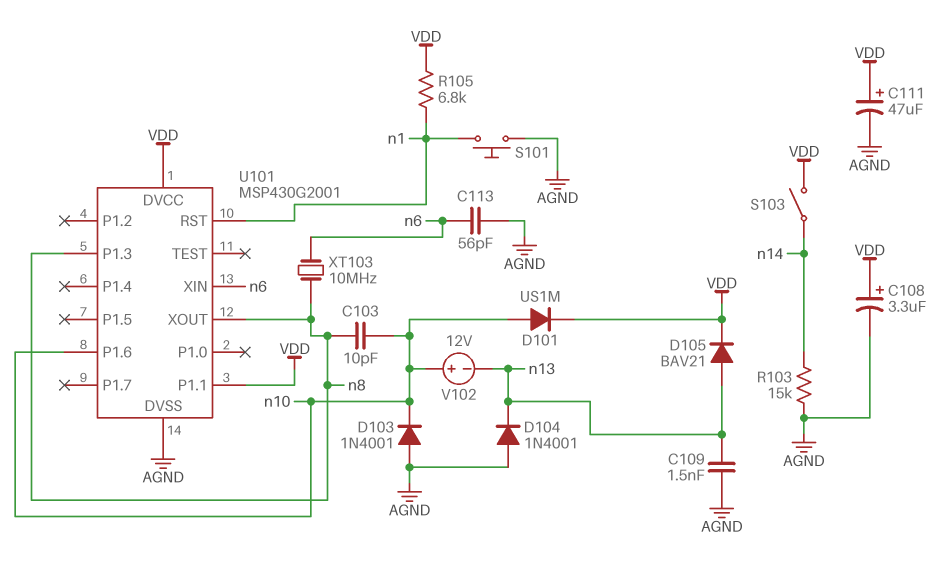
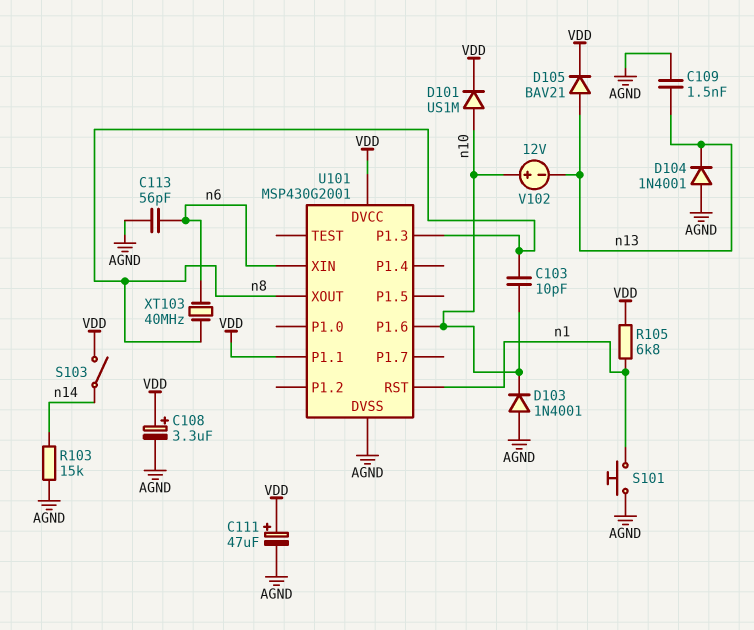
XT103: 10MHz (n6, n8) -> 40MHz (n6, n8)

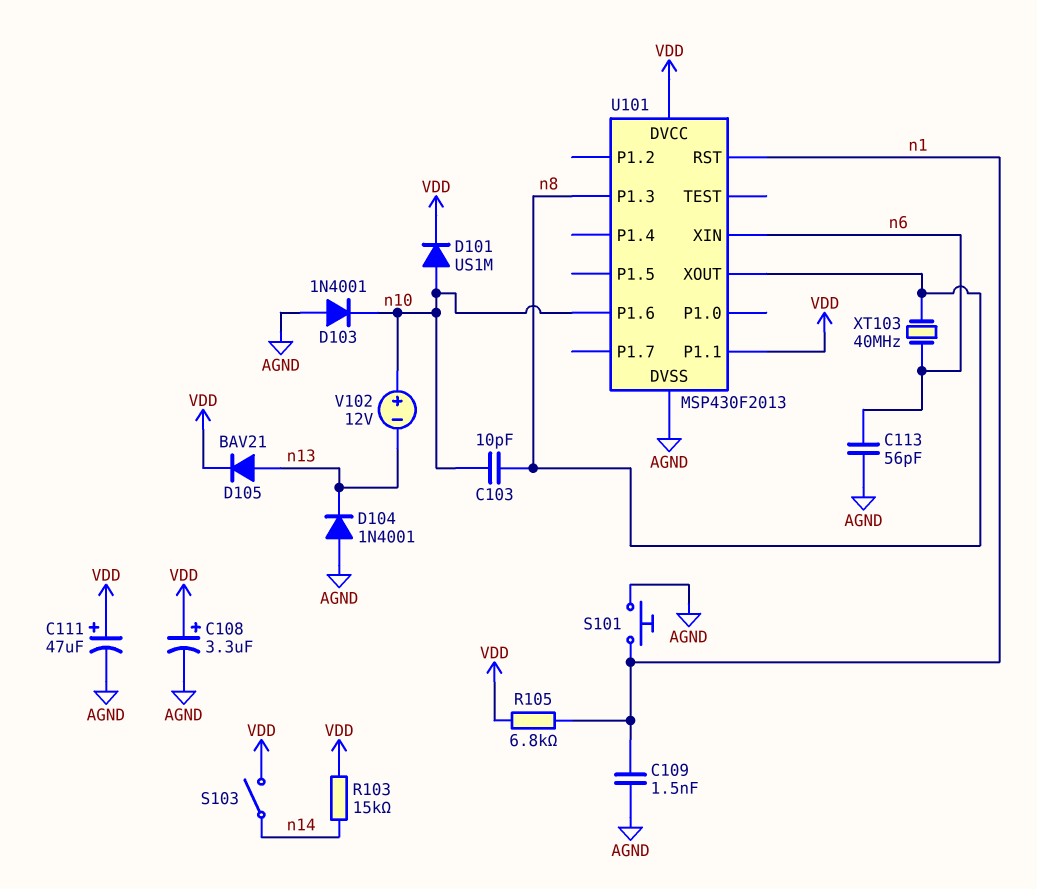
C109: 1.5nF (AGND, n13) -> 1.5nF (AGND, n1)
R103: 15k (AGND, n14) -> 15k (VDD, n14)
U101: MSP430G2001 -> MSP430F2013

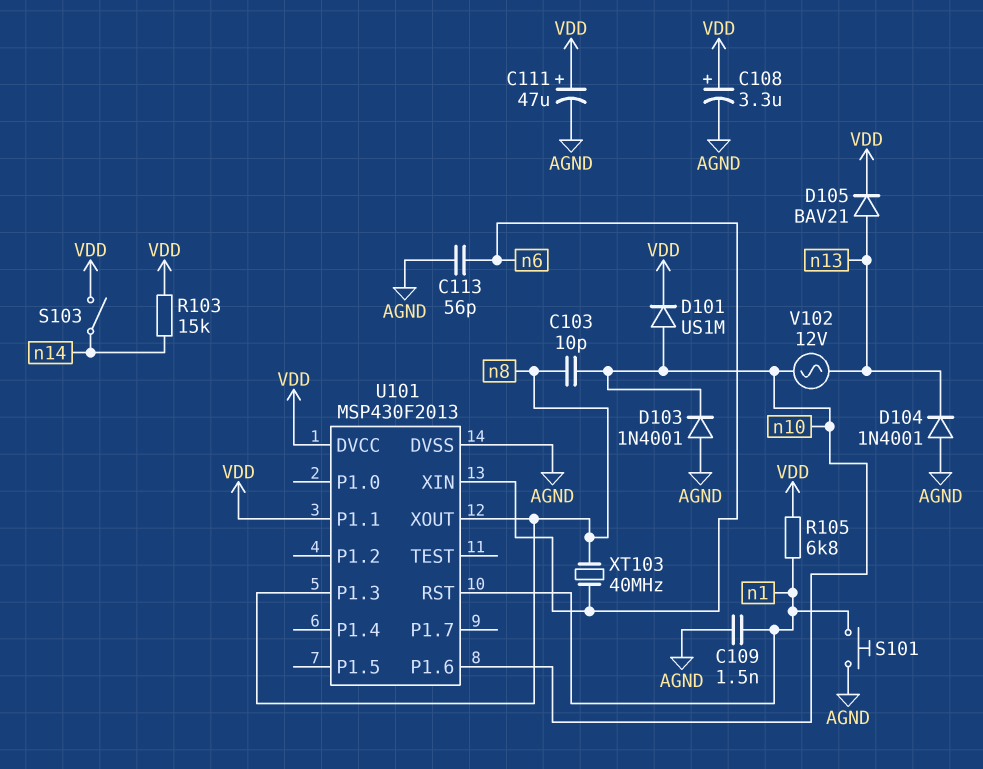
V102: 12V (plus n10, minus n13) -> AC 12V (n10, n13)

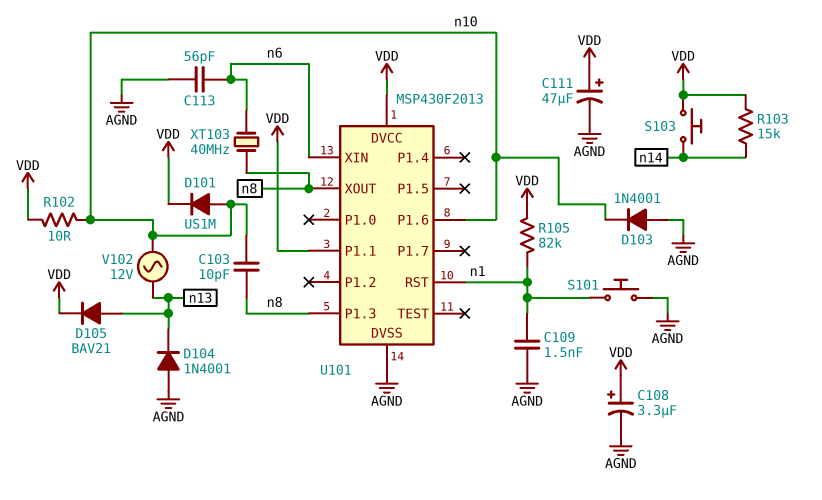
R102: none -> 10 (VDD, n10)
R105: 6.8k (VDD, n1) -> 82k (VDD, n1)
S103: switch (VDD, n14) -> button (VDD, n14)

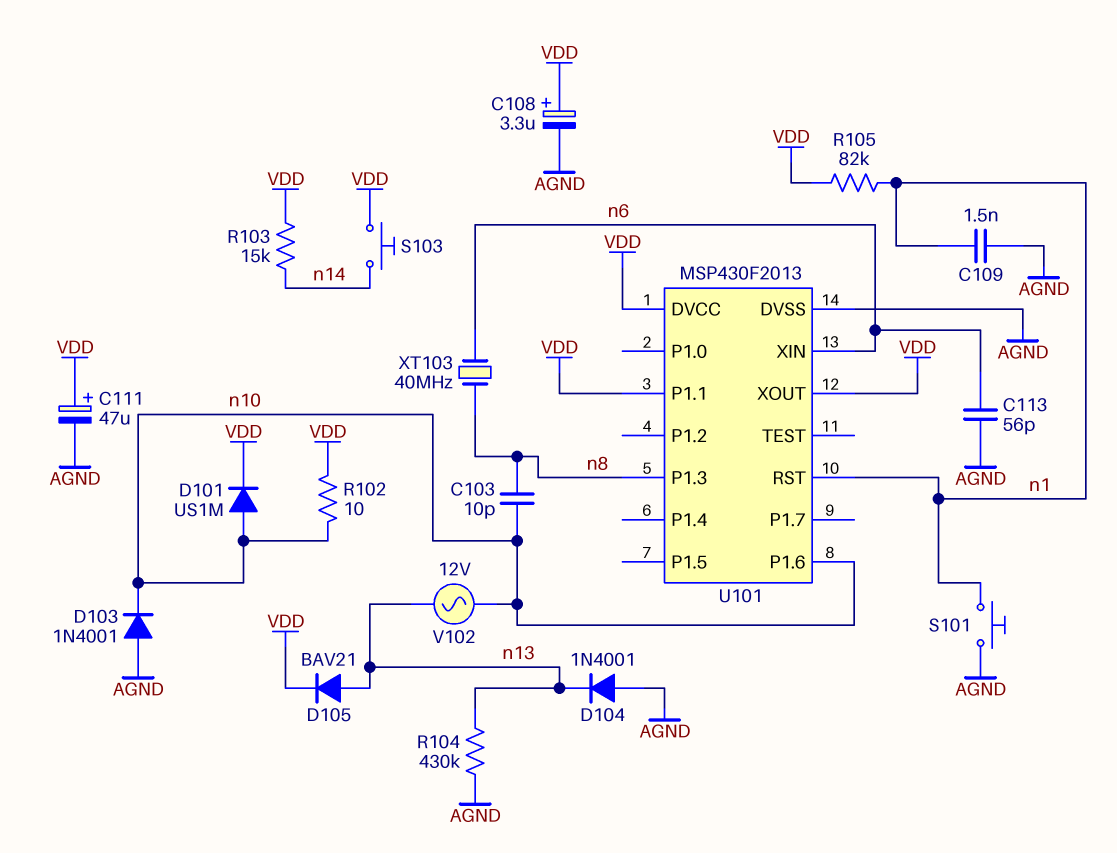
R104: none -> 430k (AGND, n13)
U101 pin XOUT: n8 -> VDD

